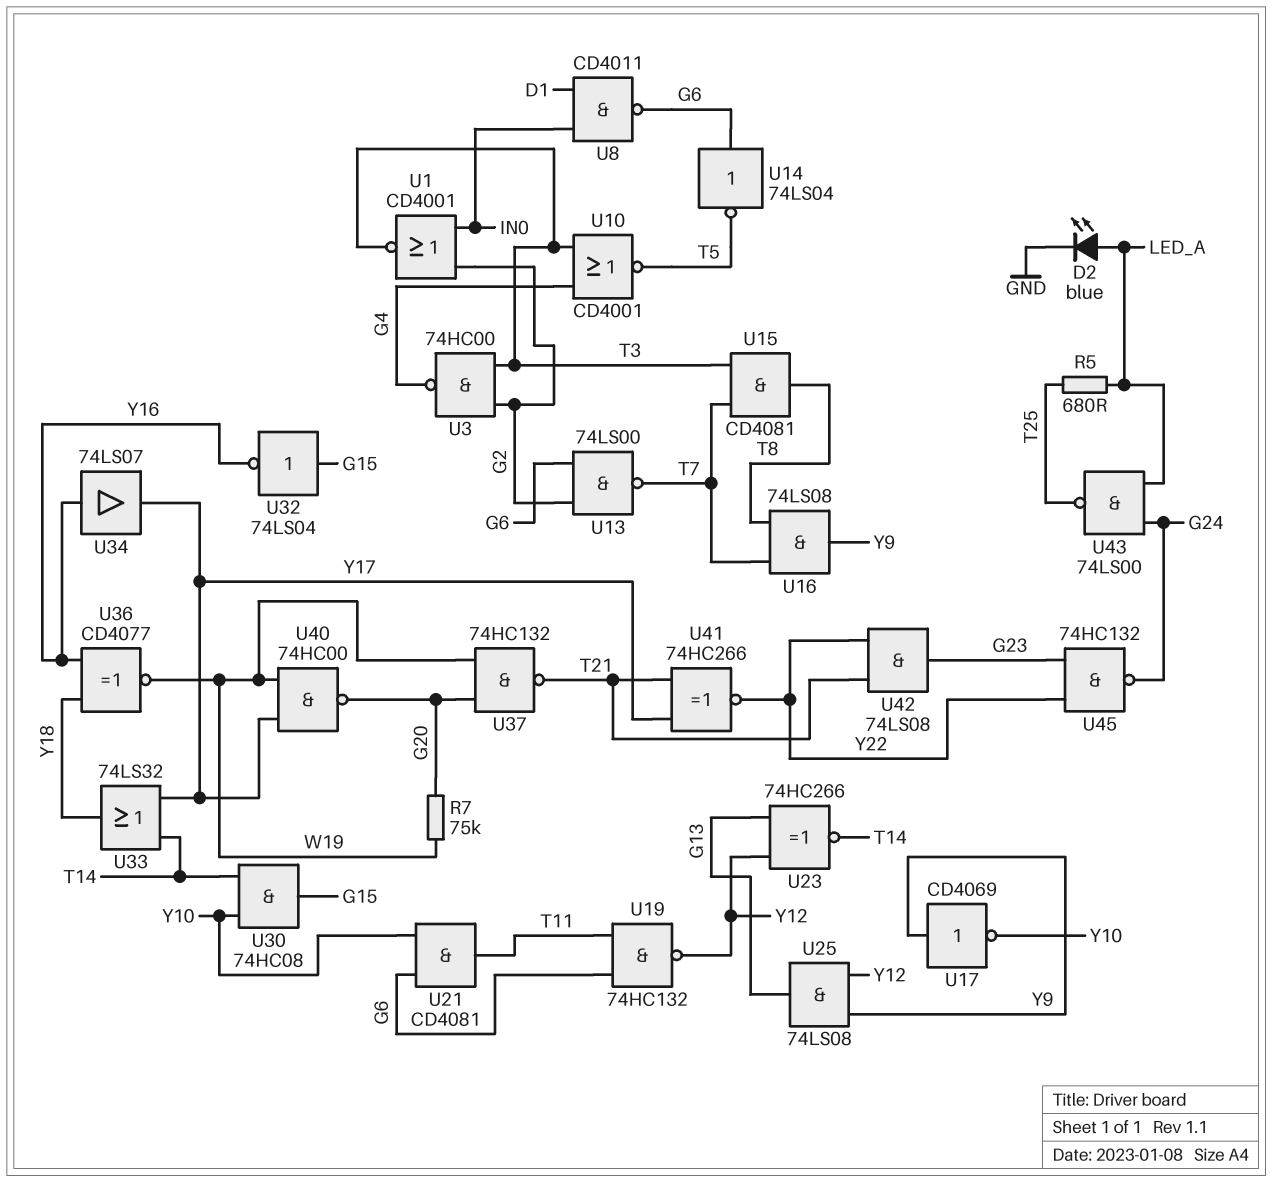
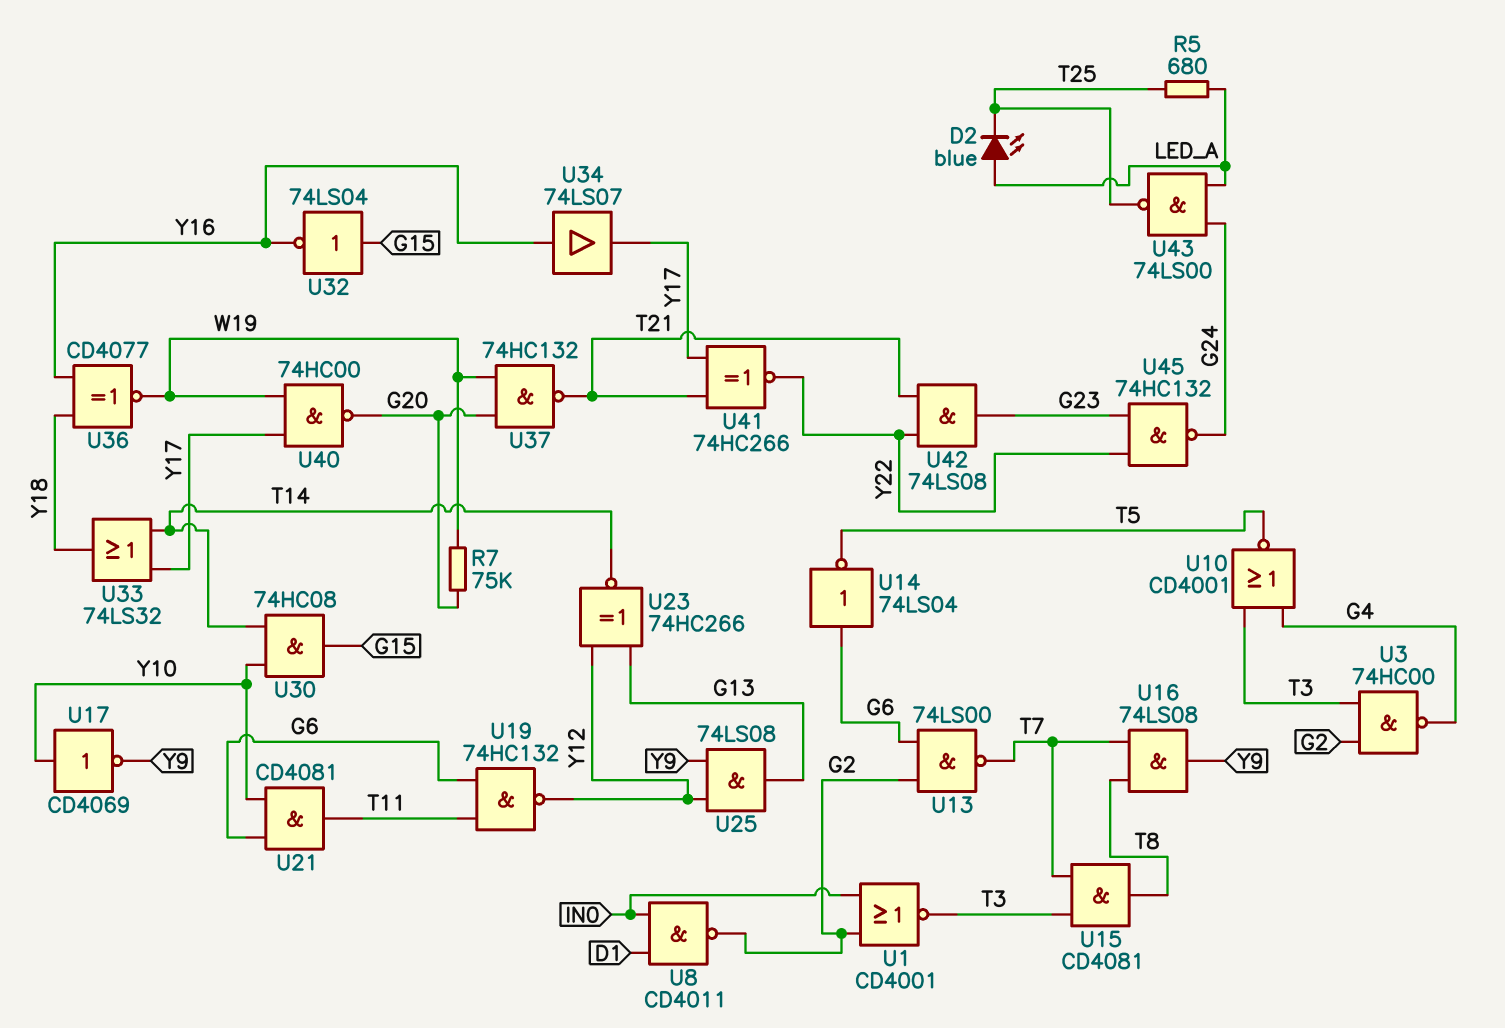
D2: LED blue (A LED_A, K GND) -> LED blue (A LED_A, K T25)
U8: NAND CD4011 (in D1, in IN0, out G6) -> NAND CD4011 (in D1, in IN0, out G2)
U17: NOT CD4069 (in Y9, out Y10) -> NOT CD4069 (in Y10, out Y9)

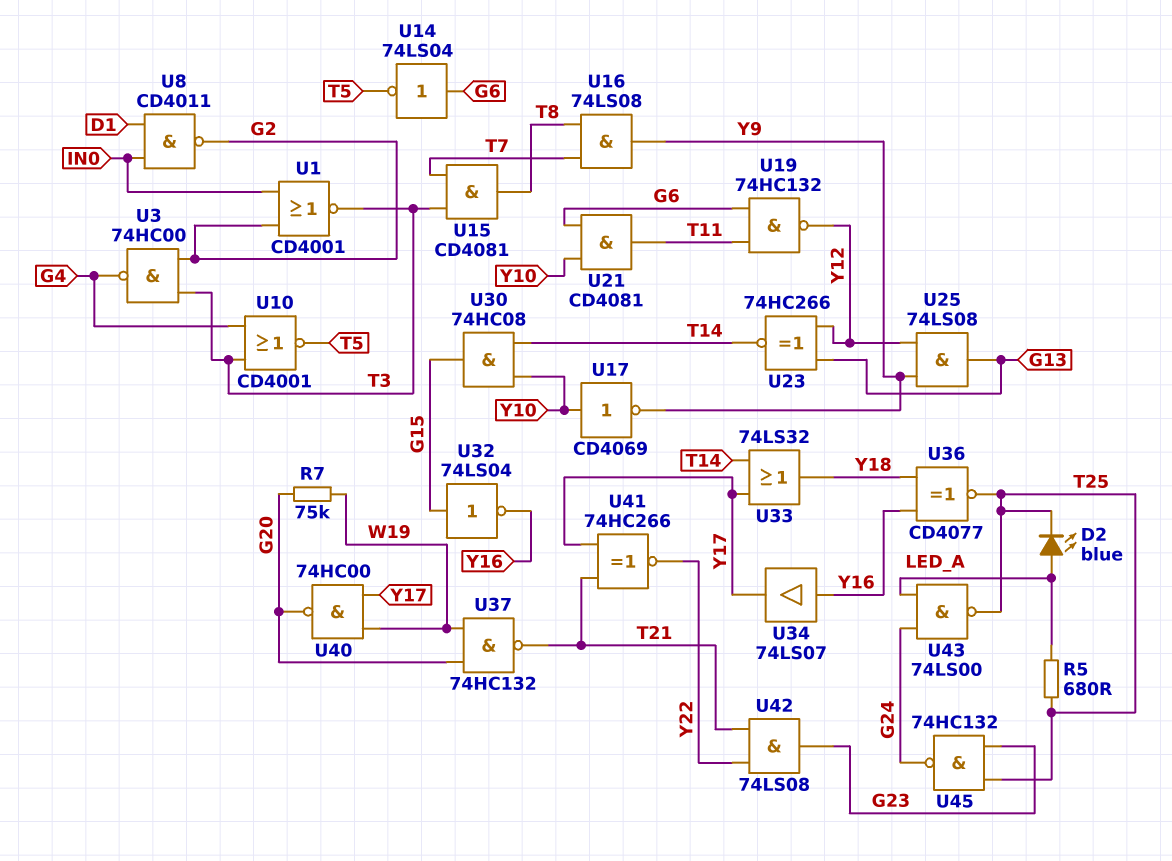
U13: NAND 74LS00 (in G2, in G6, out T7) -> none
U36: XNOR CD4077 (in Y16, in Y18, out W19) -> XNOR CD4077 (in Y16, in Y18, out T25)
U45: NAND 74HC132 (in G23, in Y22, out G24) -> NAND 74HC132 (in G23, in T25, out G24)

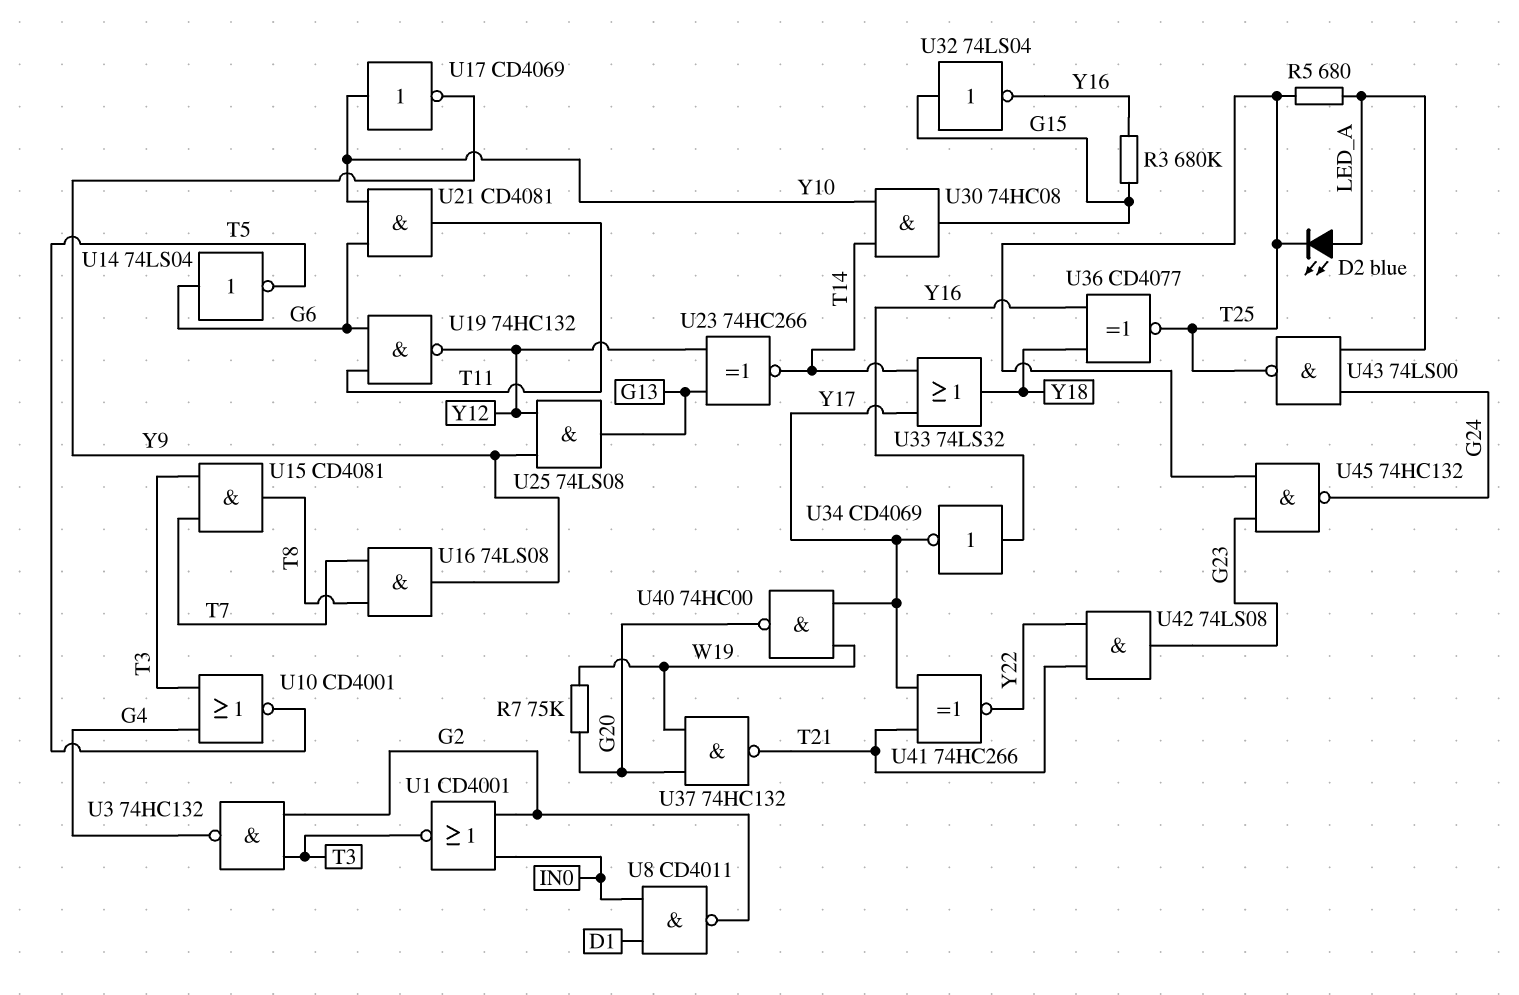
R3: none -> 680k (G15, Y16)
U3: NAND 74HC00 (in G2, in T3, out G4) -> NAND 74HC132 (in G2, in T3, out G4)
U34: buffer 74LS07 (in Y16, out Y17) -> NOT CD4069 (in Y16, out Y17)

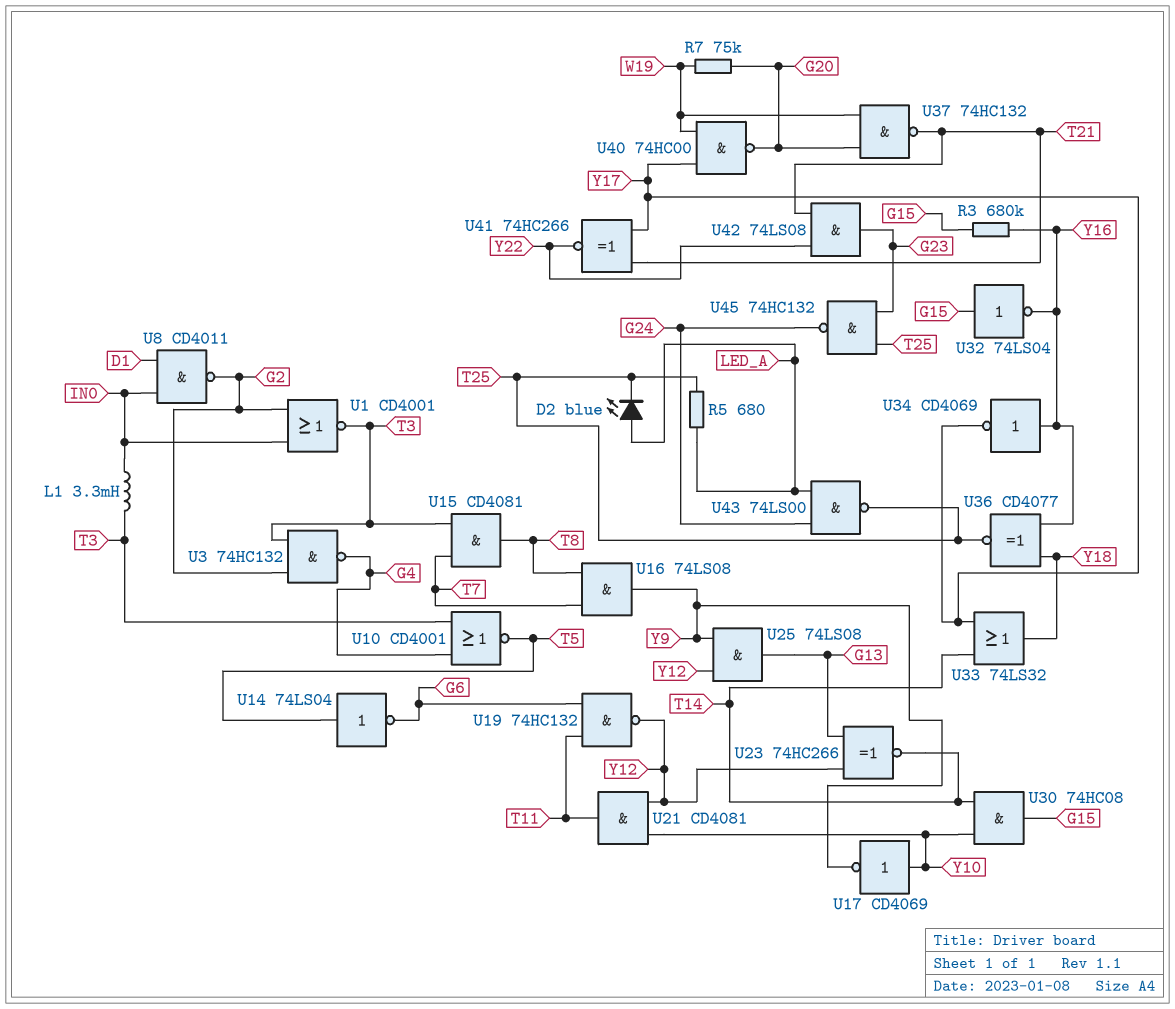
L1: none -> 3.3mH (IN0, T3)
U14: NOT 74LS04 (in G6, out T5) -> NOT 74LS04 (in T5, out G6)
U21: AND CD4081 (in G6, in Y10, out T11) -> AND CD4081 (in Y10, in Y12, out T11)

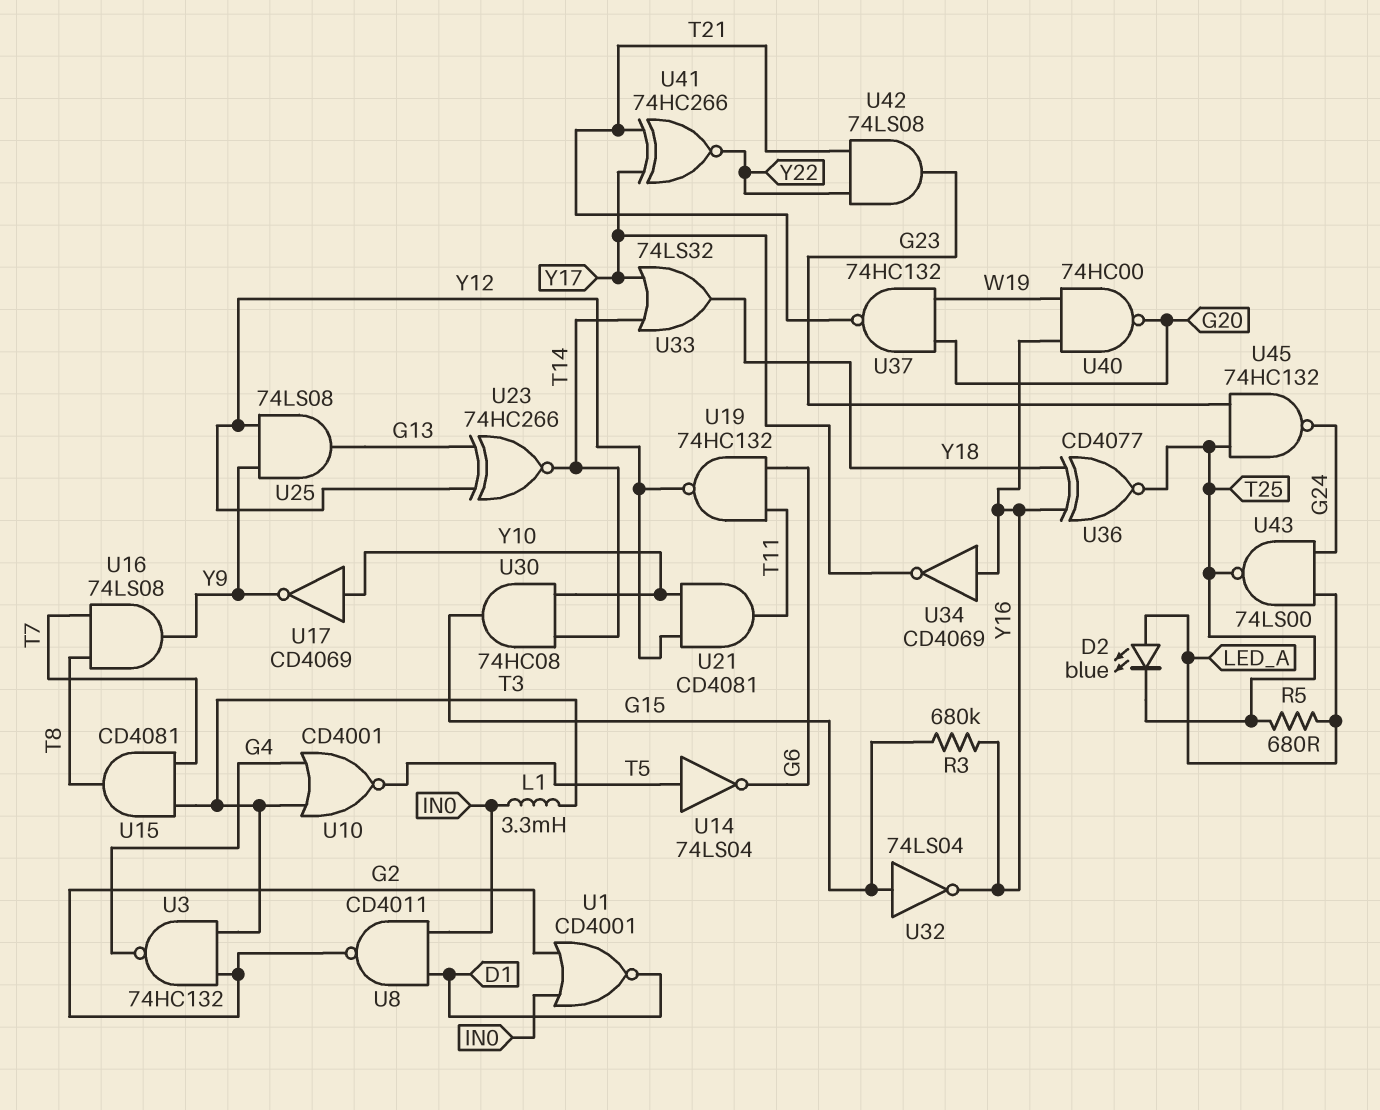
R7: 75k (G20, W19) -> none
U1: NOR CD4001 (in G2, in IN0, out T3) -> NOR CD4001 (in G2, in IN0, out D1)
U40: NAND 74HC00 (in W19, in Y17, out G20) -> NAND 74HC00 (in W19, in Y16, out G20)

